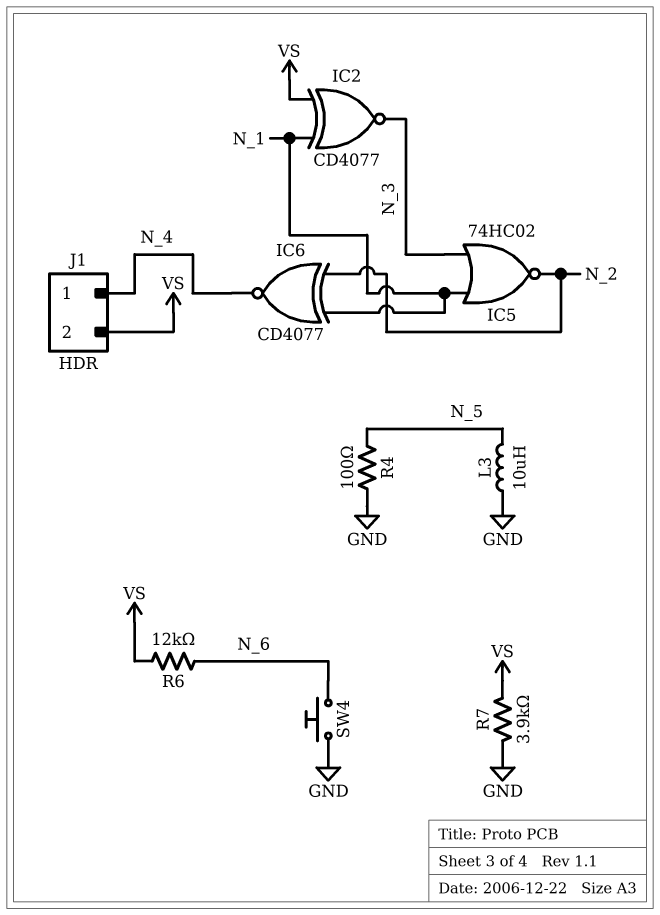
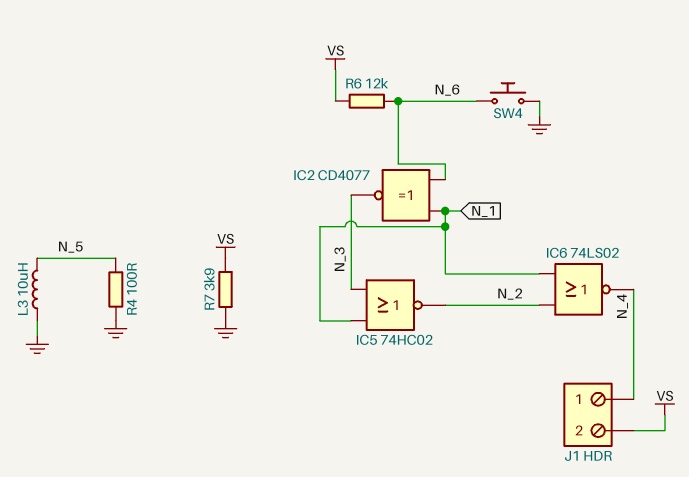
IC2: XNOR CD4077 (in N_1, in VS, out N_3) -> XNOR CD4077 (in N_1, in N_6, out N_3)
IC6: XNOR CD4077 (in N_1, in N_2, out N_4) -> NOR 74LS02 (in N_1, in N_2, out N_4)

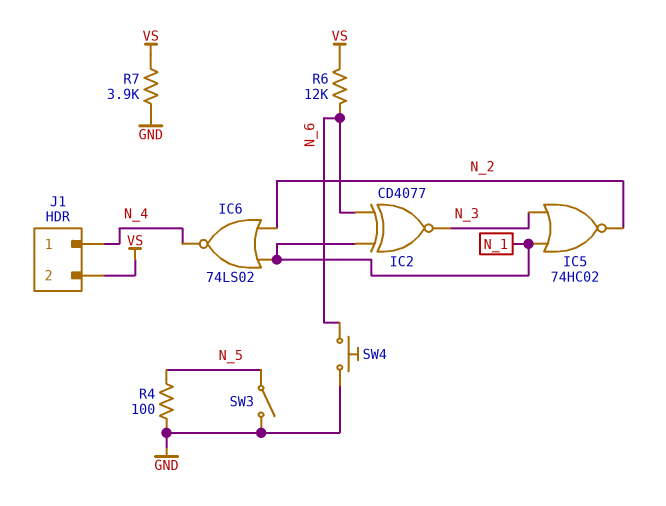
L3: 10uH (GND, N_5) -> none
SW3: none -> switch (GND, N_5)

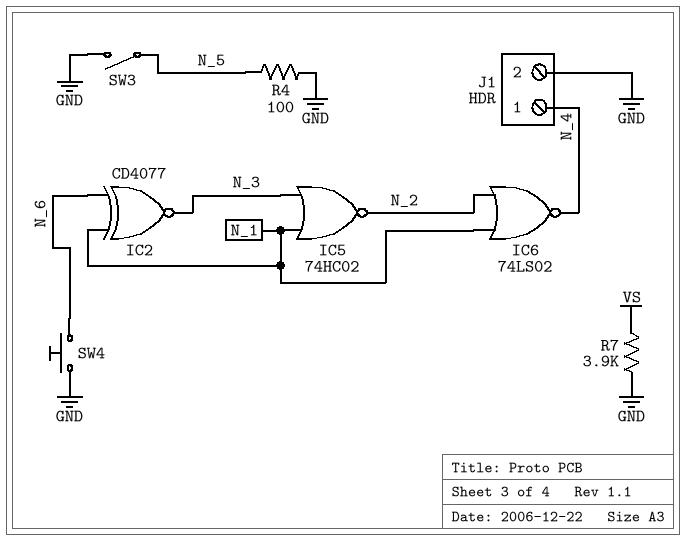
J1 pin 2: VS -> GND
R6: 12k (N_6, VS) -> none

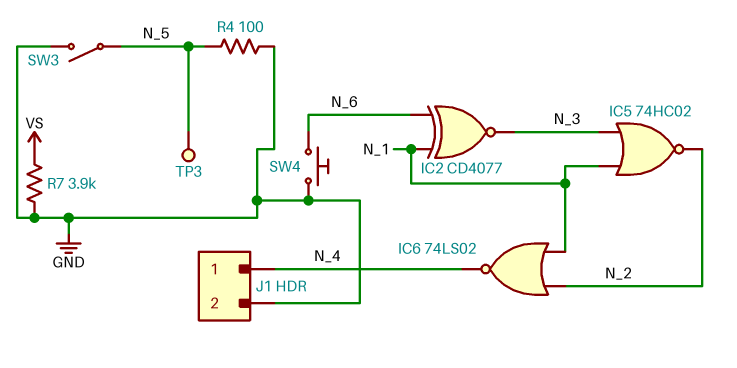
TP3: none -> test point (N_5)

